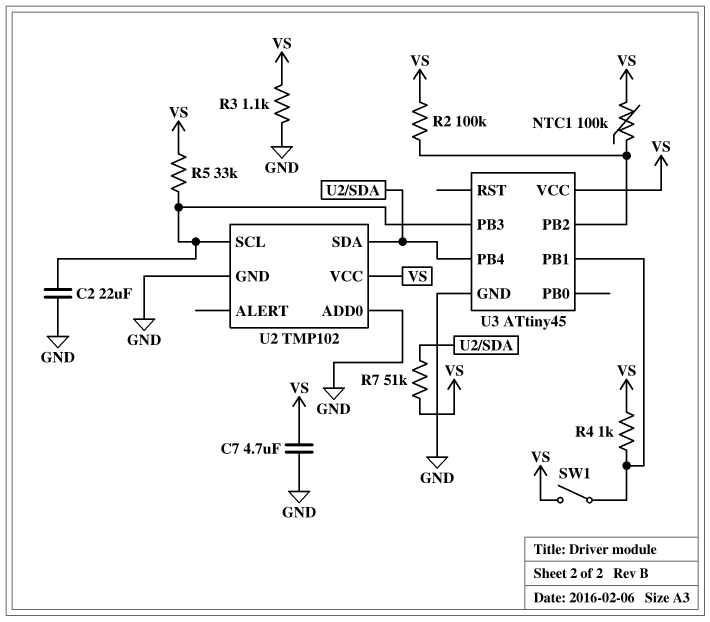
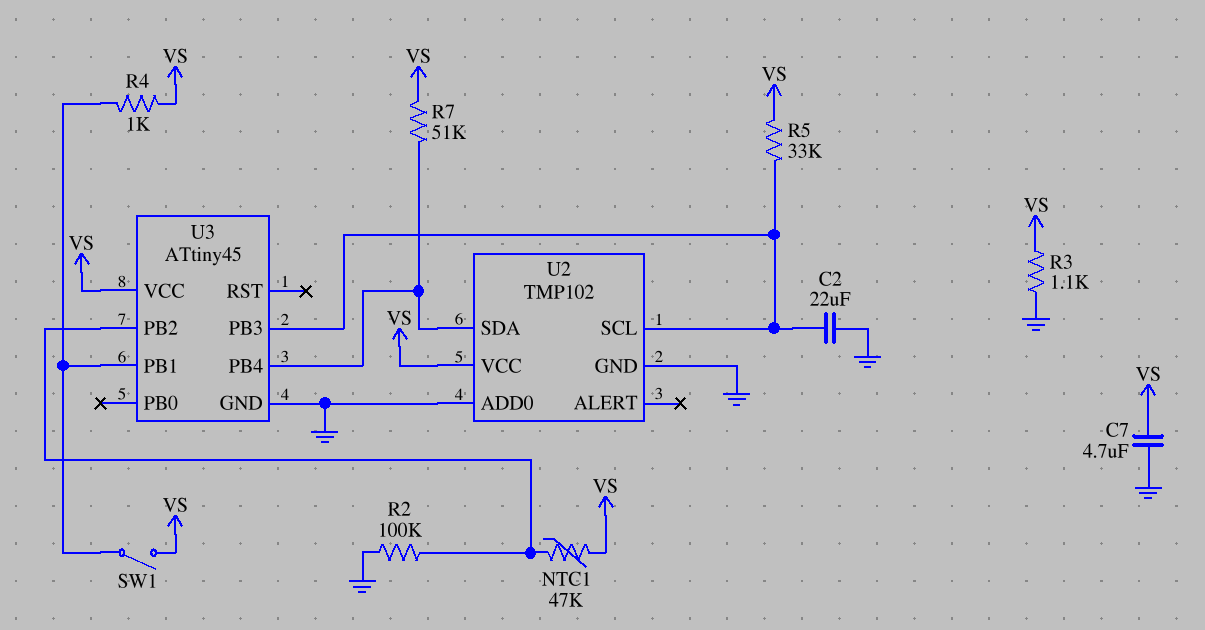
NTC1: 100k (U3/PB2, VS) -> 47k (U3/PB2, VS)
R2: 100k (U3/PB2, VS) -> 100k (GND, U3/PB2)

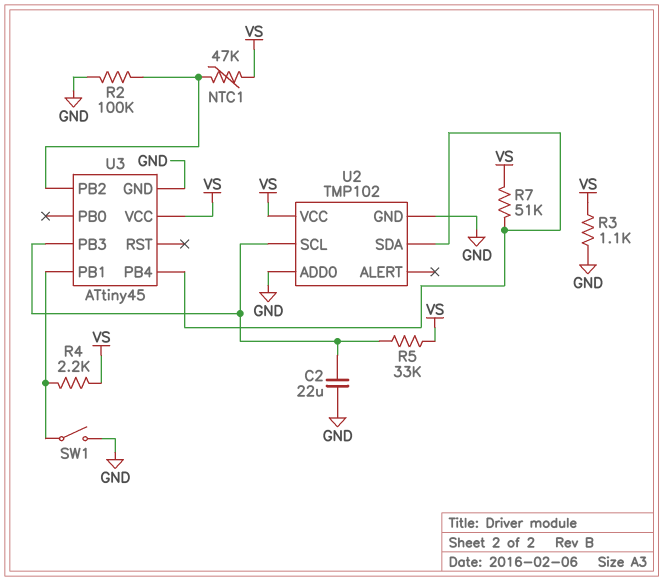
C7: 4.7uF (GND, VS) -> none
R4: 1k (U3/PB1, VS) -> 2.2k (U3/PB1, VS)
SW1: switch (U3/PB1, VS) -> switch (GND, U3/PB1)

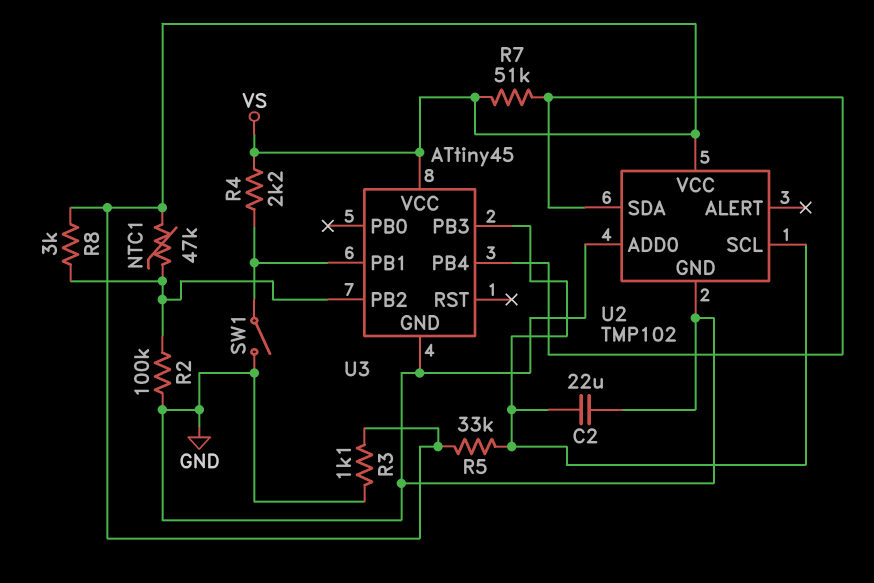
R8: none -> 3k (U3/PB2, VS)

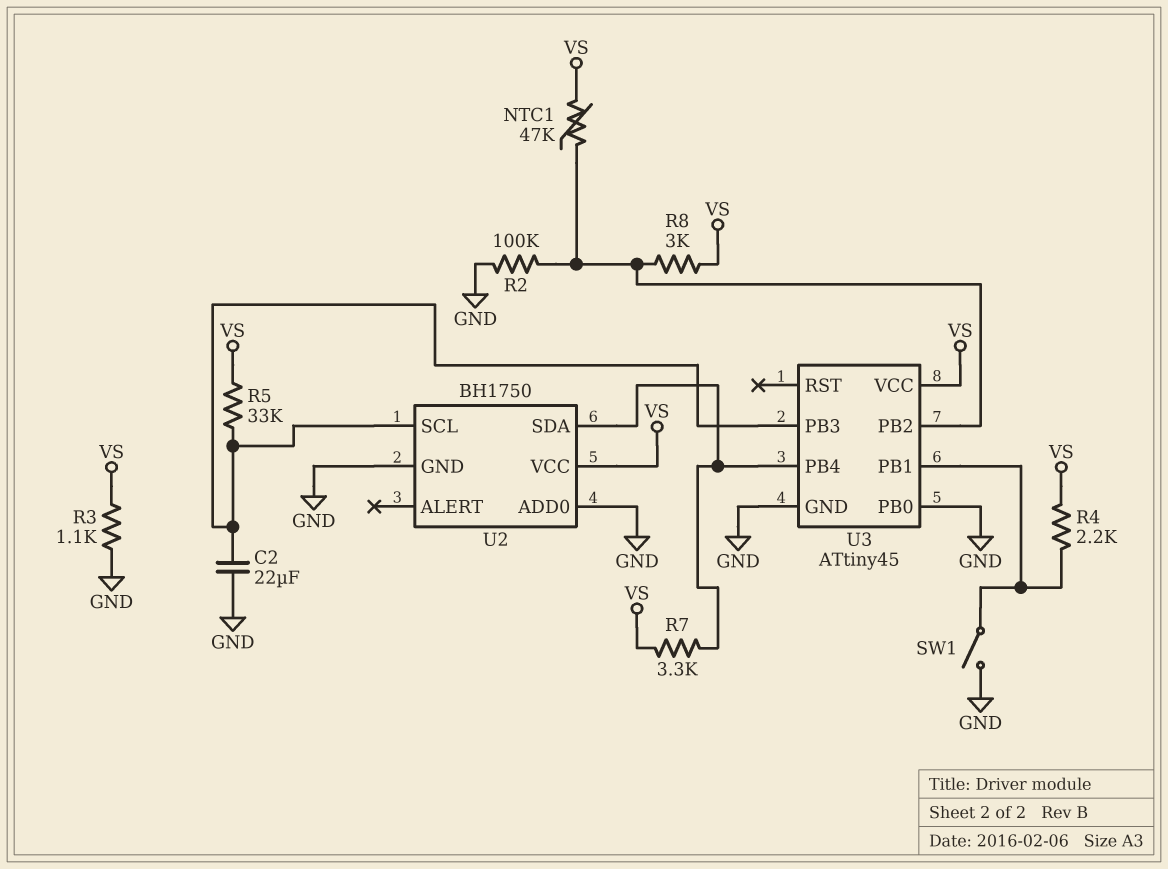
R7: 51k (U2/SDA, VS) -> 3.3k (U2/SDA, VS)
U2: TMP102 -> BH1750
U3 pin PB0: none -> GND

